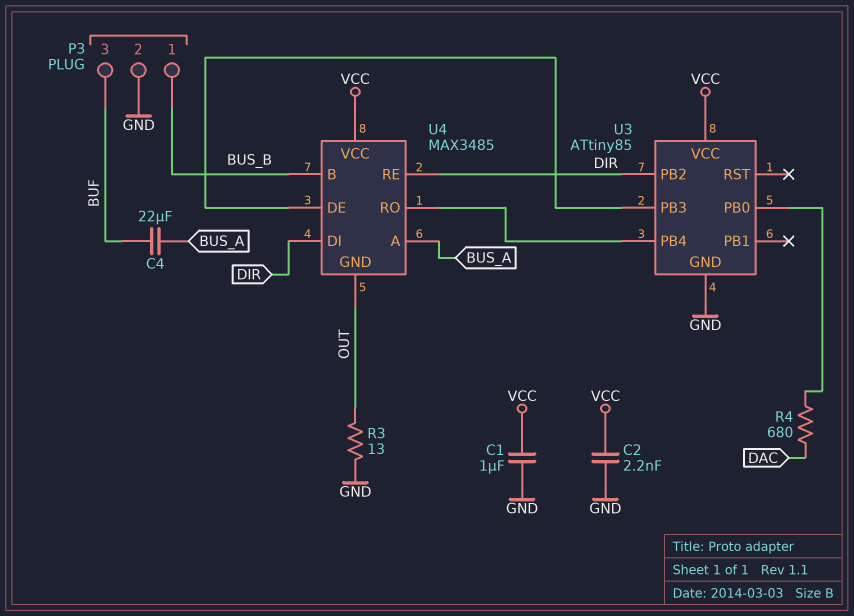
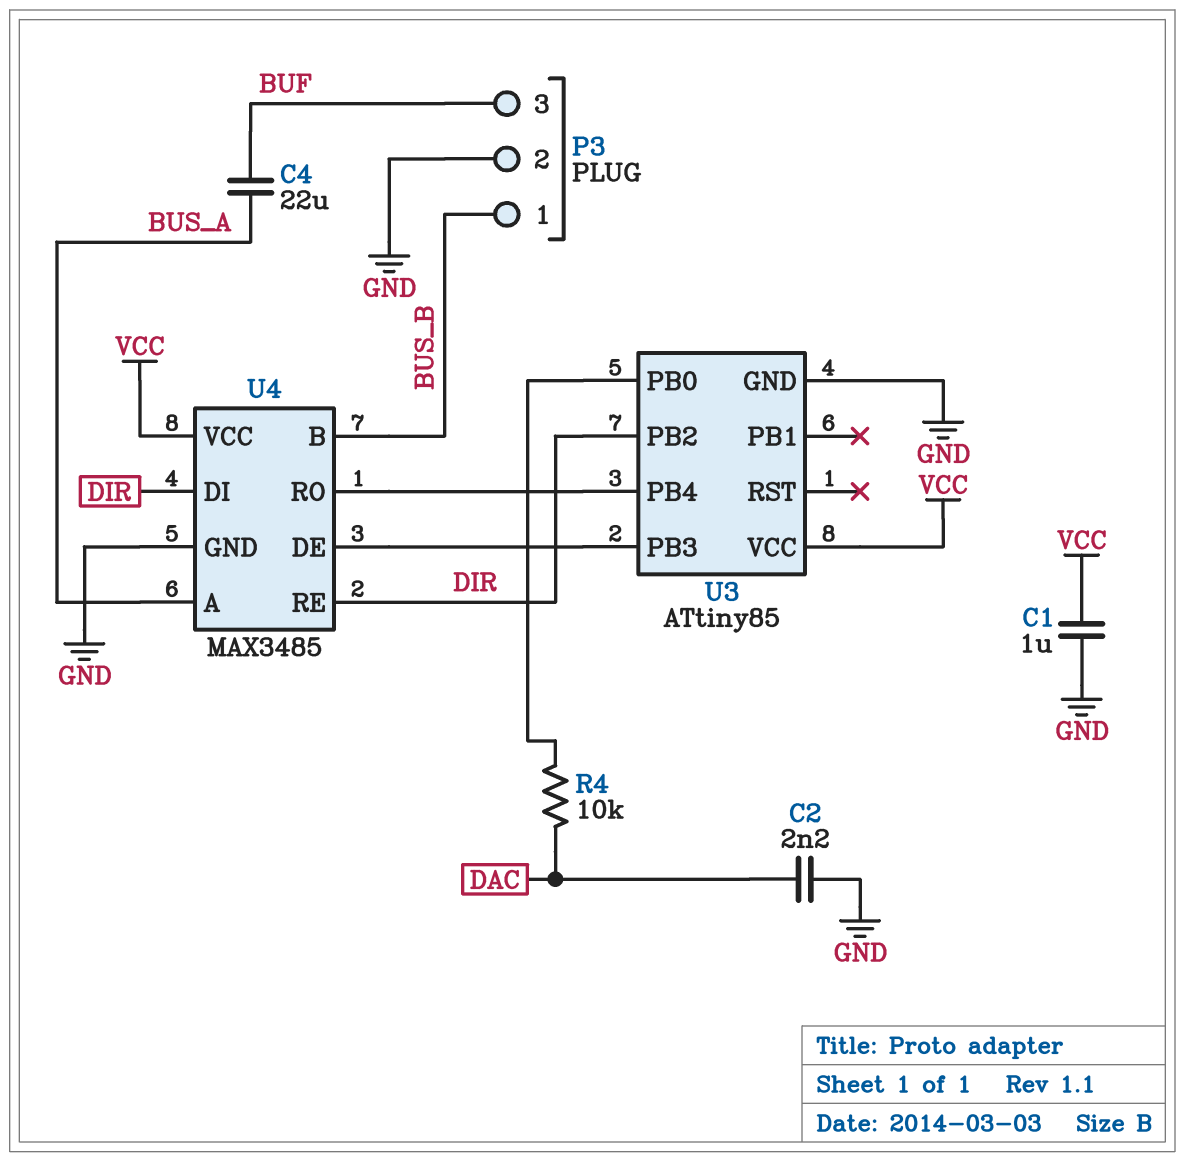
C2: 2.2nF (GND, VCC) -> 2.2nF (DAC, GND)
R3: 13 (GND, OUT) -> none
R4: 680 (DAC, U3/PB0) -> 10k (DAC, U3/PB0)
U4 pin GND: OUT -> GND

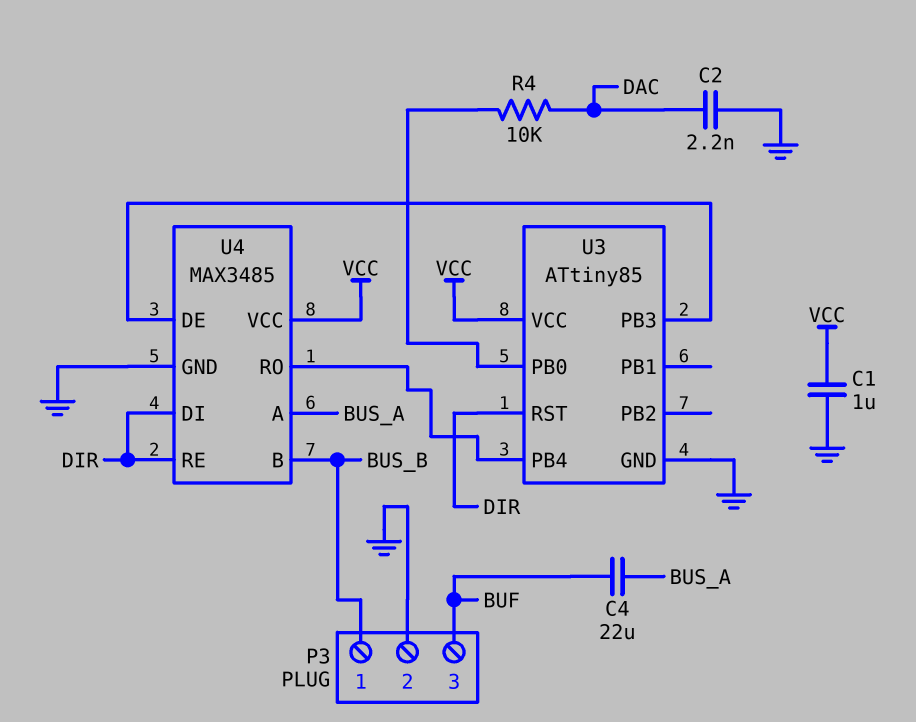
U3 pin PB2: DIR -> none
U3 pin RST: none -> DIR

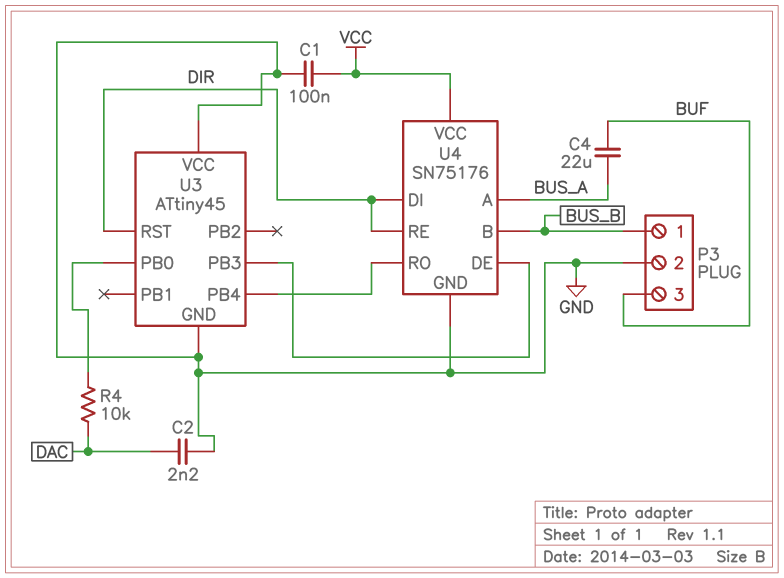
C1: 1uF (GND, VCC) -> 100nF (GND, VCC)
U3: ATtiny85 -> ATtiny45
U3 pin VCC: VCC -> GND
U4: MAX3485 -> SN75176

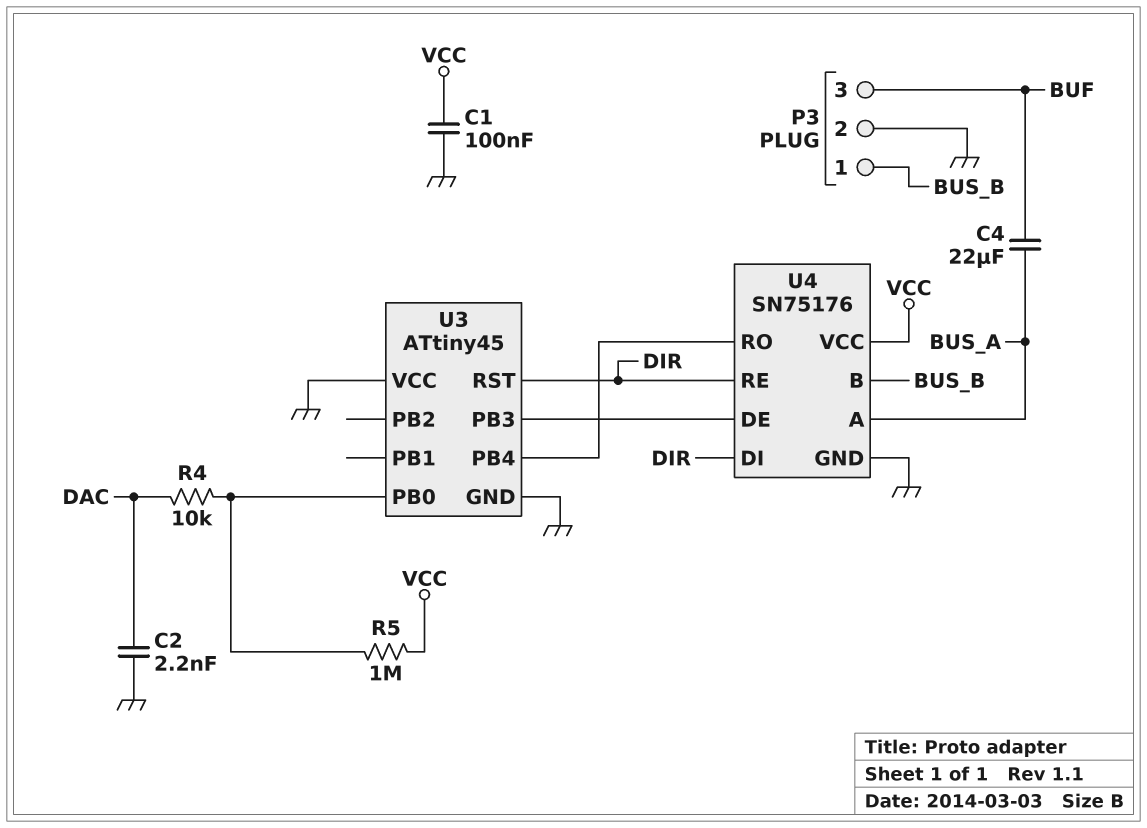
R5: none -> 1M (U3/PB0, VCC)

